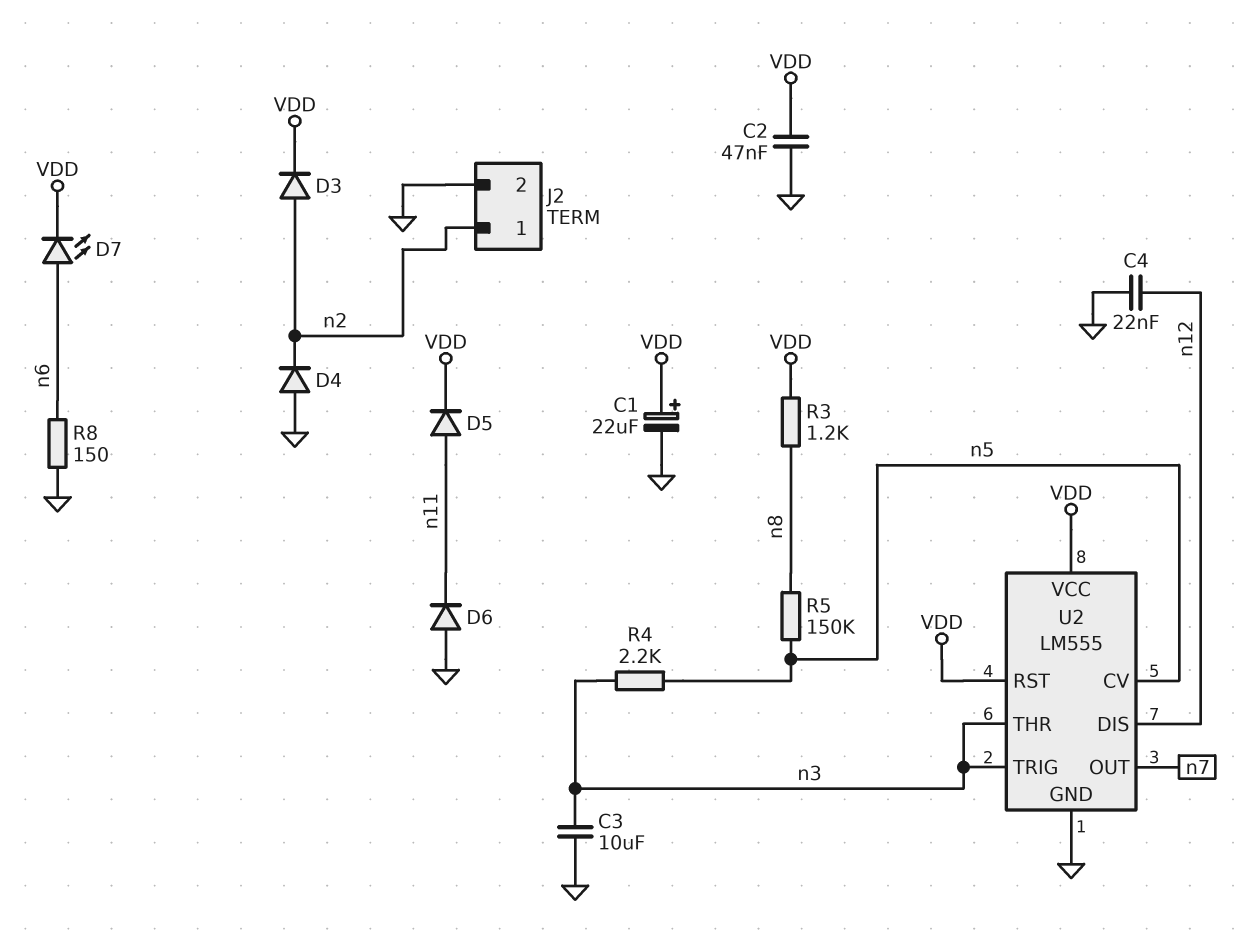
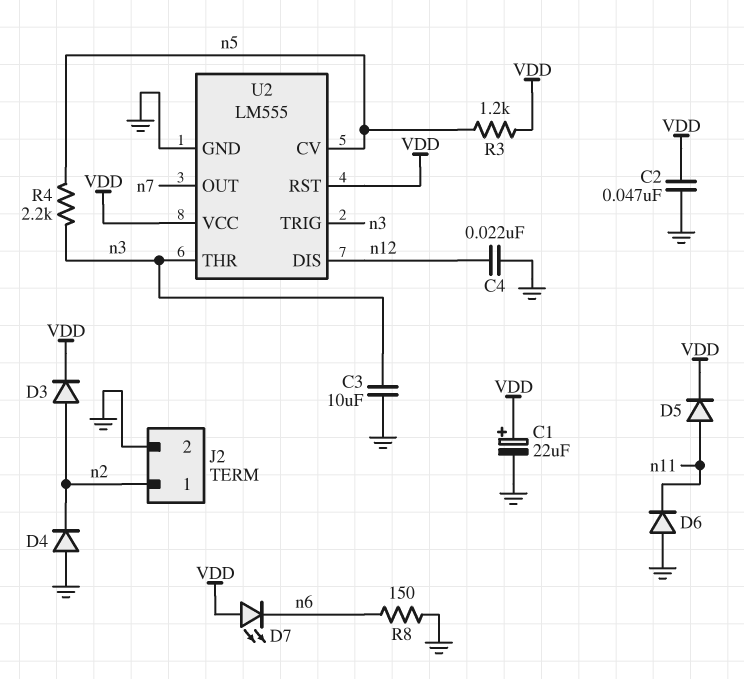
D7: LED (A n6, K VDD) -> LED (A VDD, K n6)
R3: 1.2k (VDD, n8) -> 1.2k (VDD, n5)
R5: 150k (n5, n8) -> none

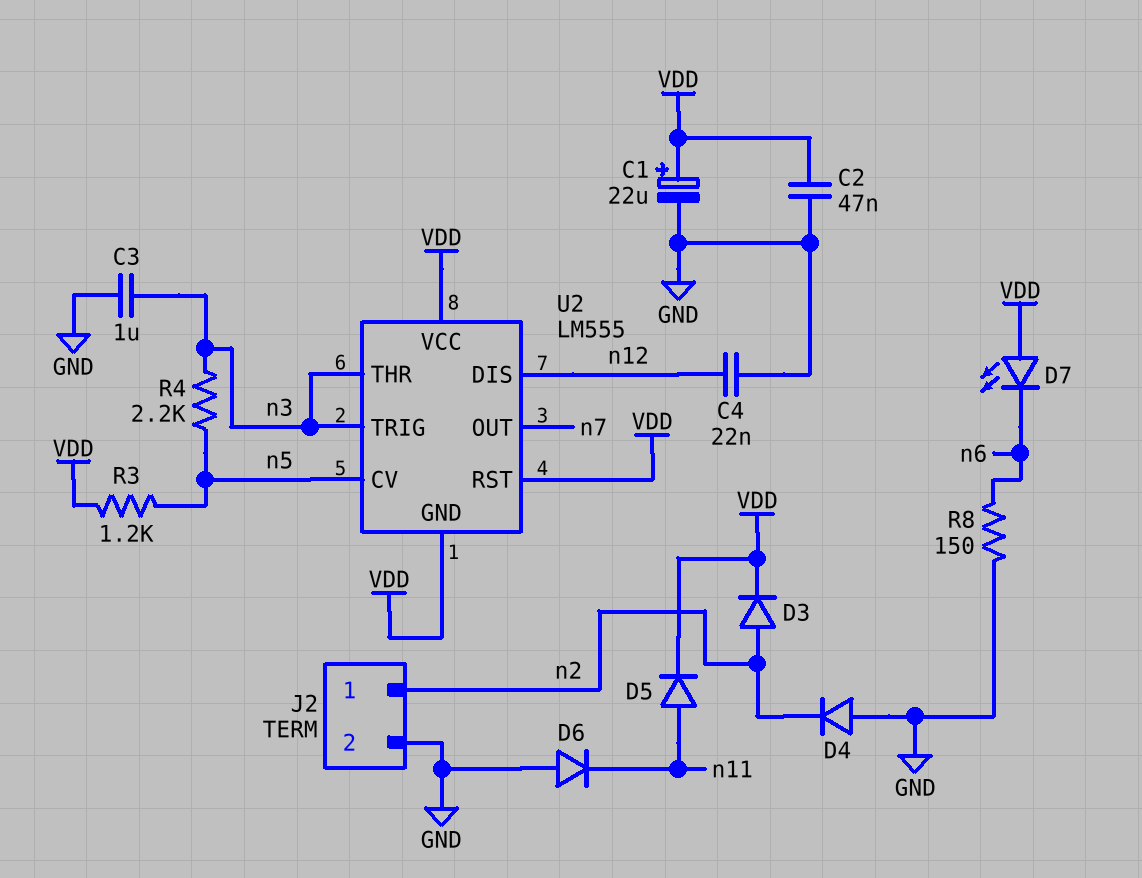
C3: 10uF (GND, n3) -> 1uF (GND, n3)
U2 pin GND: GND -> VDD

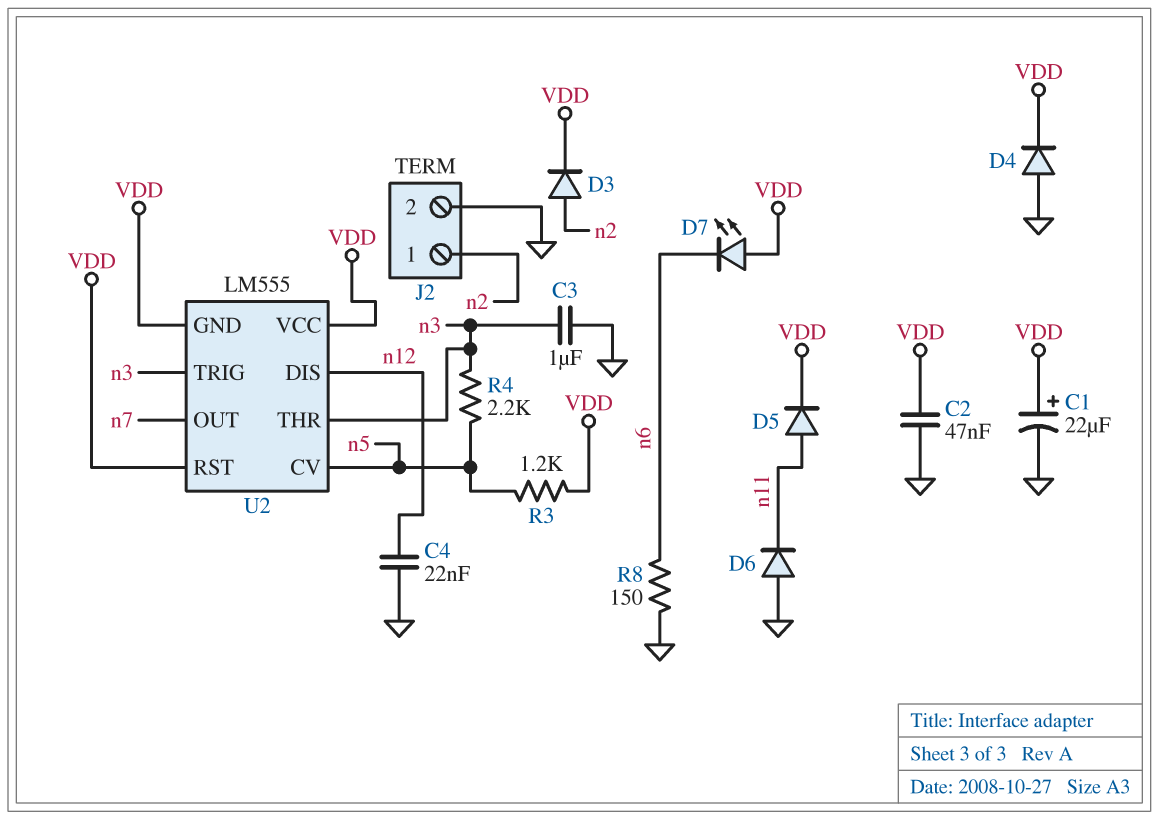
D4: diode (A GND, K n2) -> diode (A GND, K VDD)

